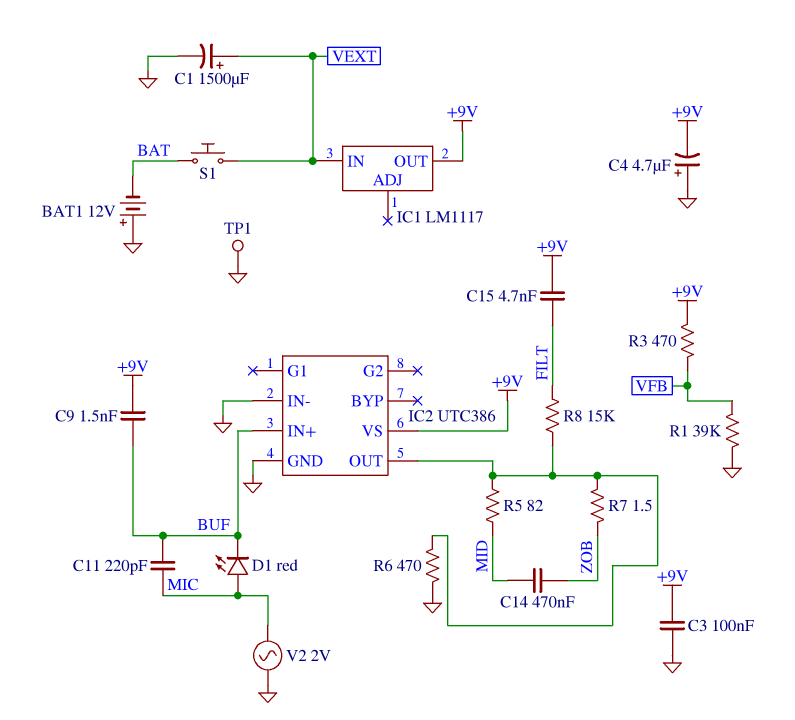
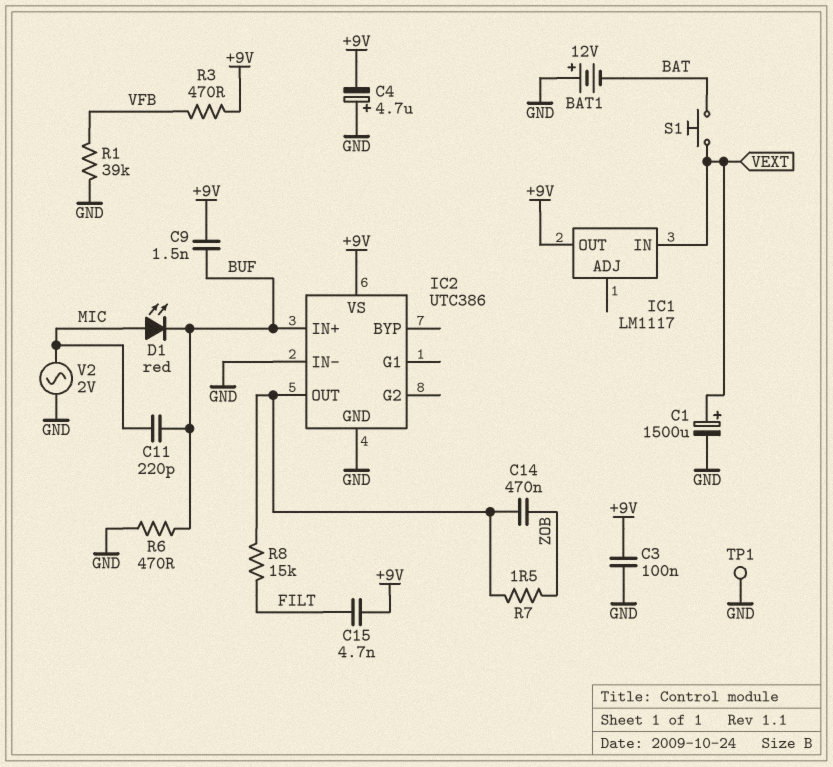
C14: 470nF (MID, ZOB) -> 470nF (IC2/OUT, ZOB)
R5: 82 (IC2/OUT, MID) -> none
R6: 470 (GND, IC2/OUT) -> 470 (BUF, GND)

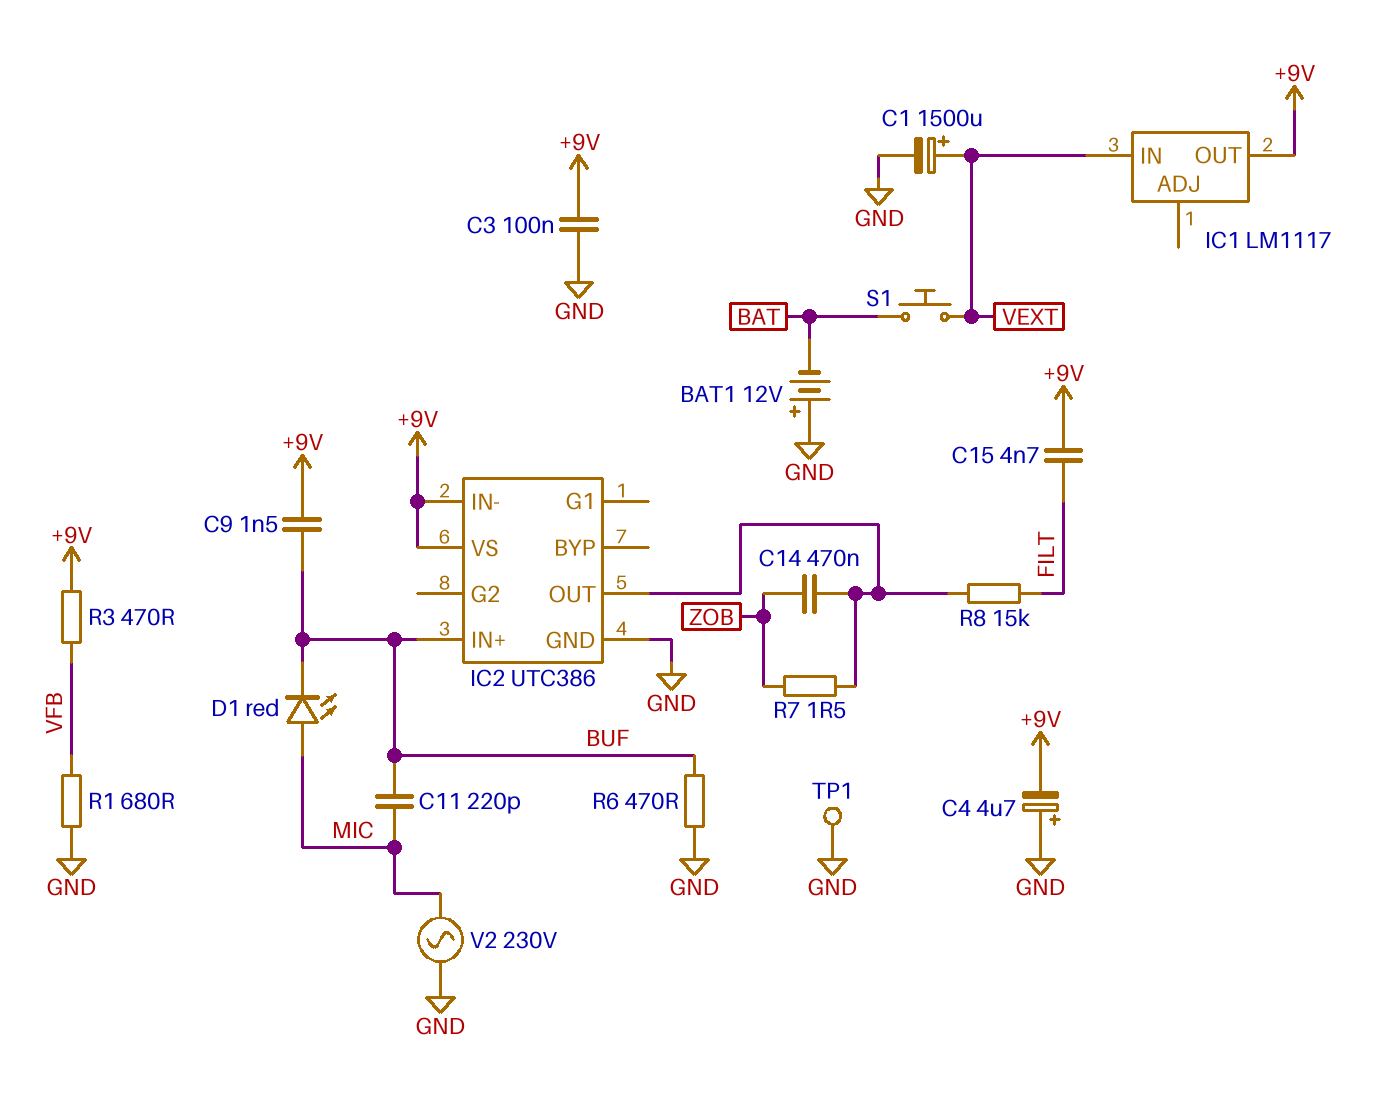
IC2 pin IN-: GND -> +9V
R1: 39k (GND, VFB) -> 680 (GND, VFB)
V2: AC 2V (GND, MIC) -> AC 230V (GND, MIC)

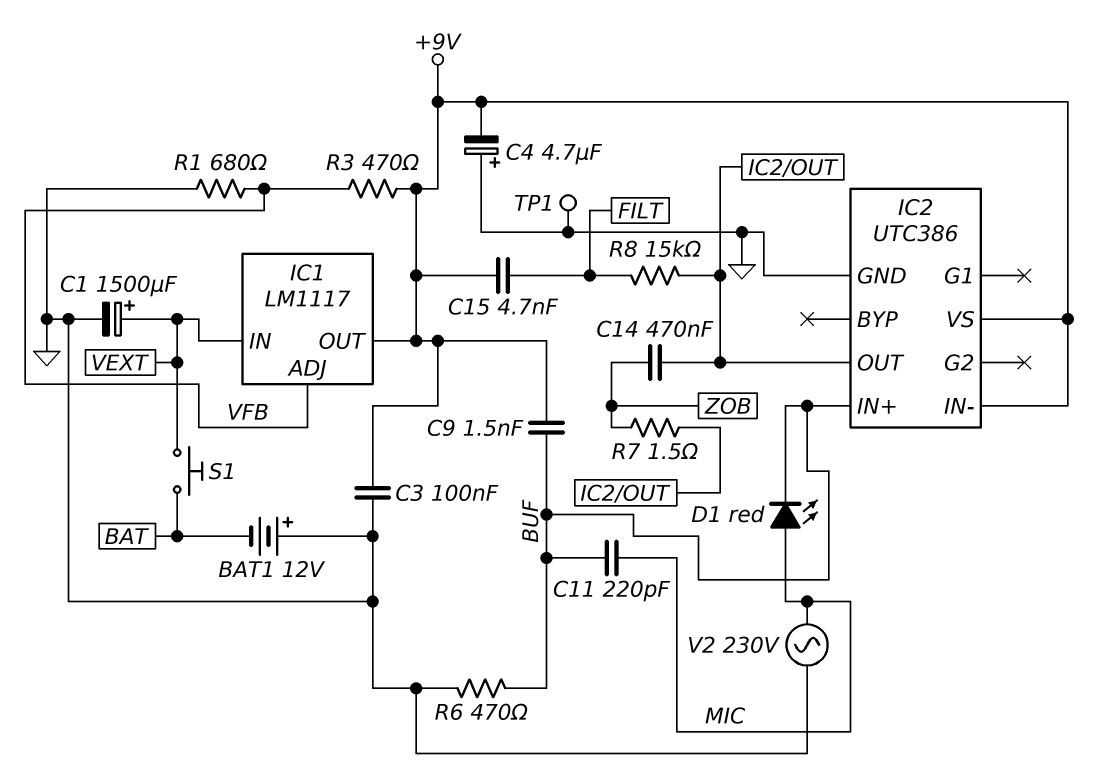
IC1 pin ADJ: none -> VFB

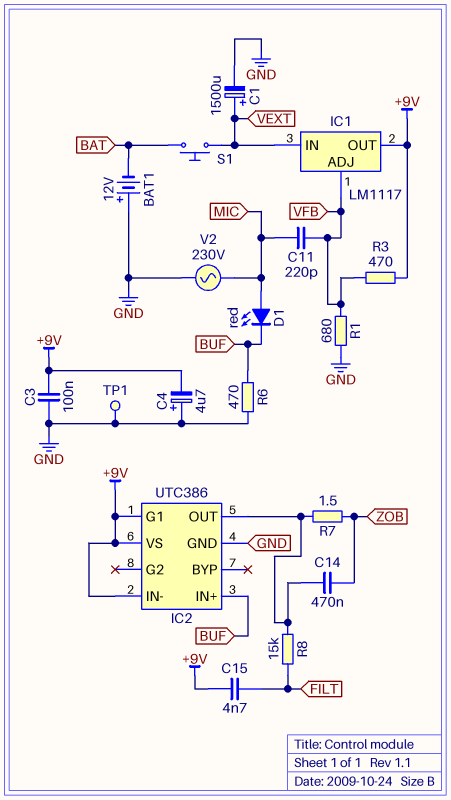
C9: 1.5nF (+9V, BUF) -> none
C11: 220pF (BUF, MIC) -> 220pF (MIC, VFB)
IC2 pin G1: none -> +9V

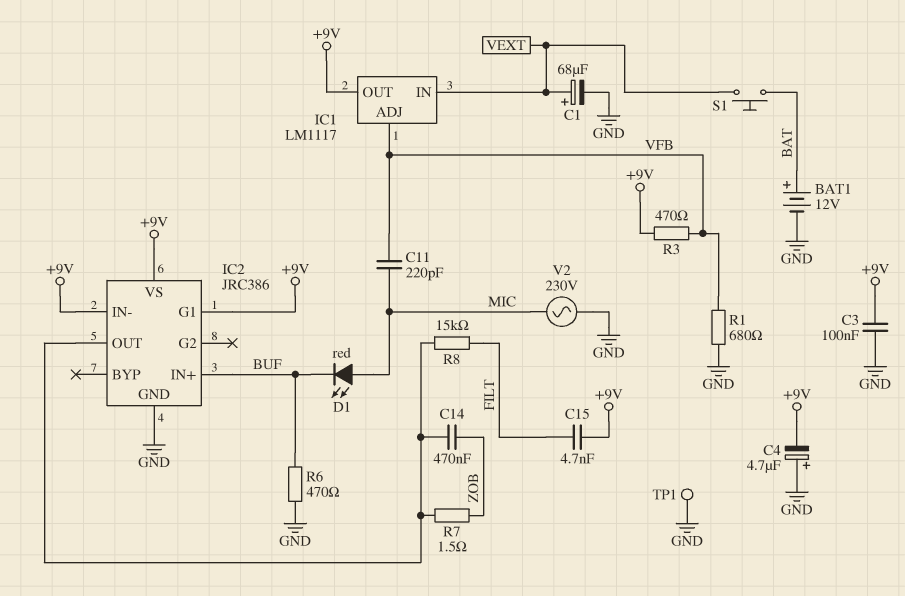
BAT1: 12V (plus GND, minus BAT) -> 12V (plus BAT, minus GND)
C1: 1500uF (plus VEXT, minus GND) -> 68uF (plus VEXT, minus GND)
IC2: UTC386 -> JRC386

